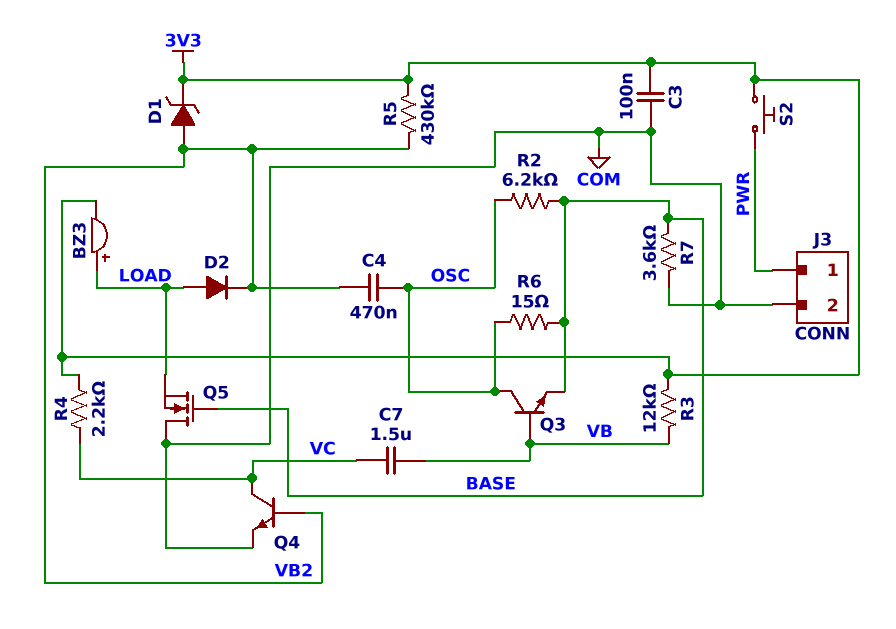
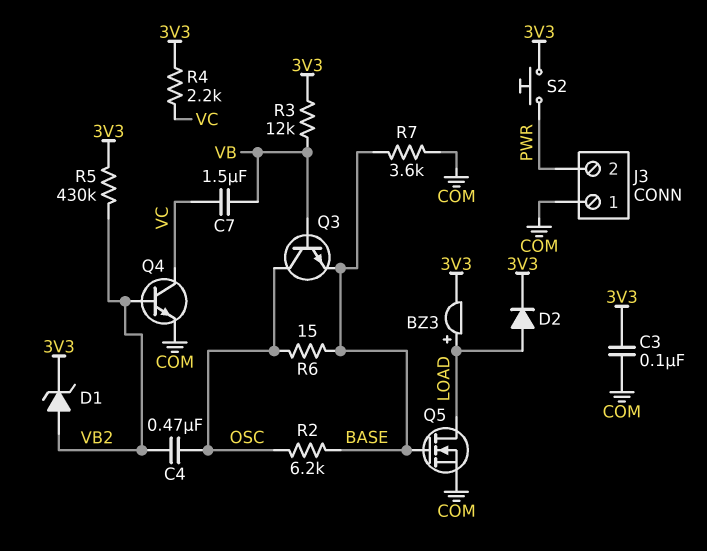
D2: diode (A LOAD, K VB2) -> diode (A LOAD, K 3V3)
J3 pin 1: PWR -> COM
J3 pin 2: COM -> PWR
Q5: NMOS (G BASE, D COM, S LOAD) -> NMOS (G BASE, D LOAD, S COM)

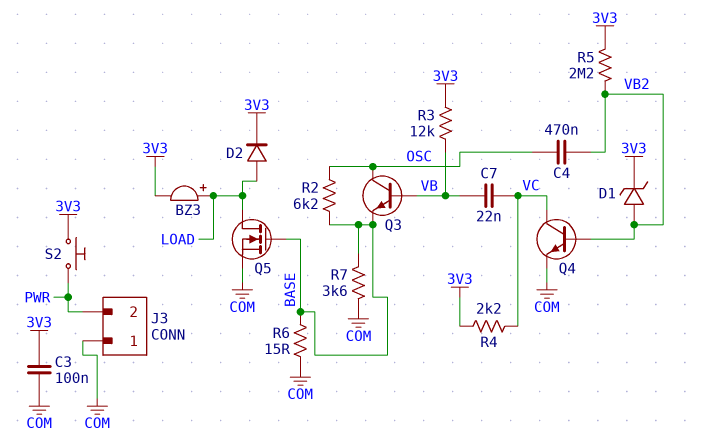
C7: 1.5uF (VB, VC) -> 22nF (VB, VC)
R5: 430k (3V3, VB2) -> 2.2M (3V3, VB2)
R6: 15 (BASE, OSC) -> 15 (BASE, COM)

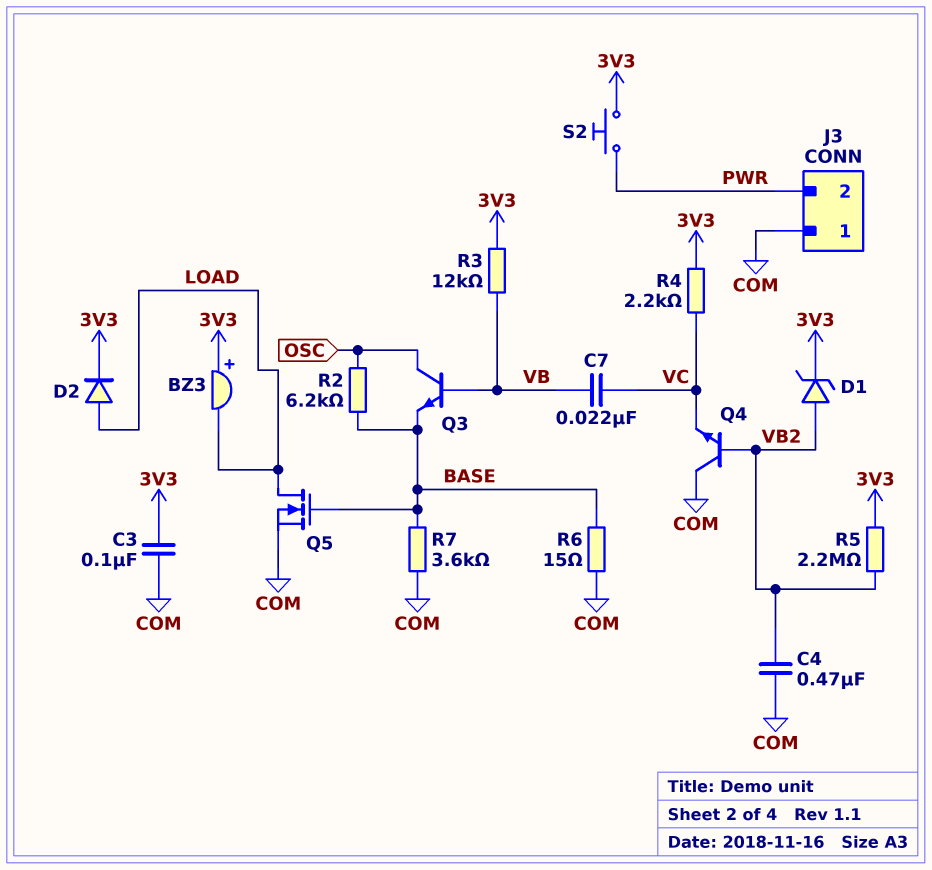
BZ3: buzzer (plus LOAD, minus 3V3) -> buzzer (plus 3V3, minus LOAD)
C4: 470nF (OSC, VB2) -> 470nF (COM, VB2)
Q4: NPN (B VB2, C VC, E COM) -> NPN (B VB2, C COM, E VC)

